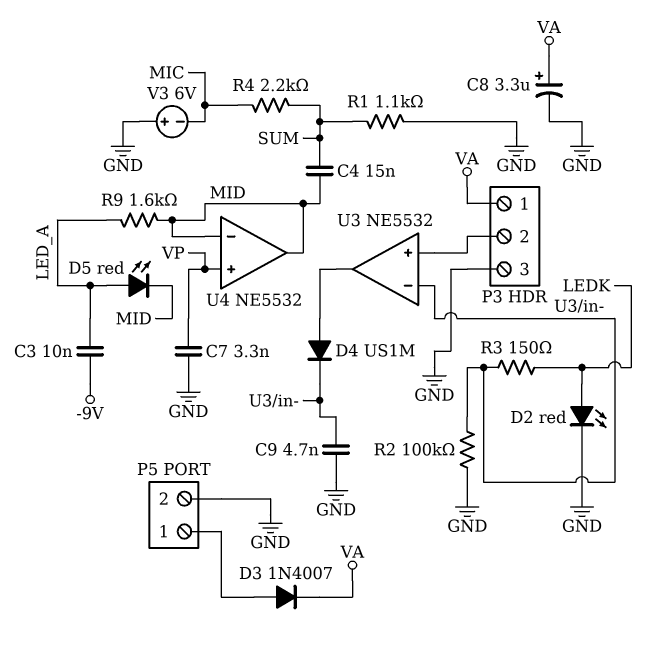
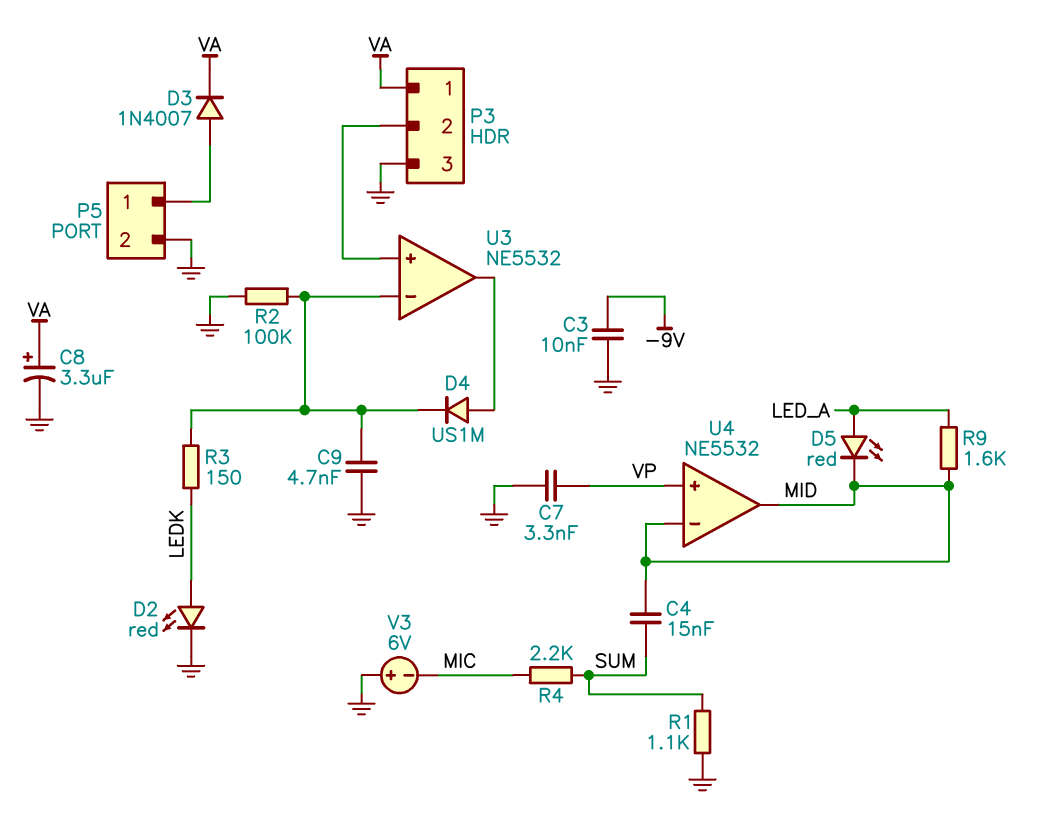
C3: 10nF (-9V, LED_A) -> 10nF (-9V, GND)

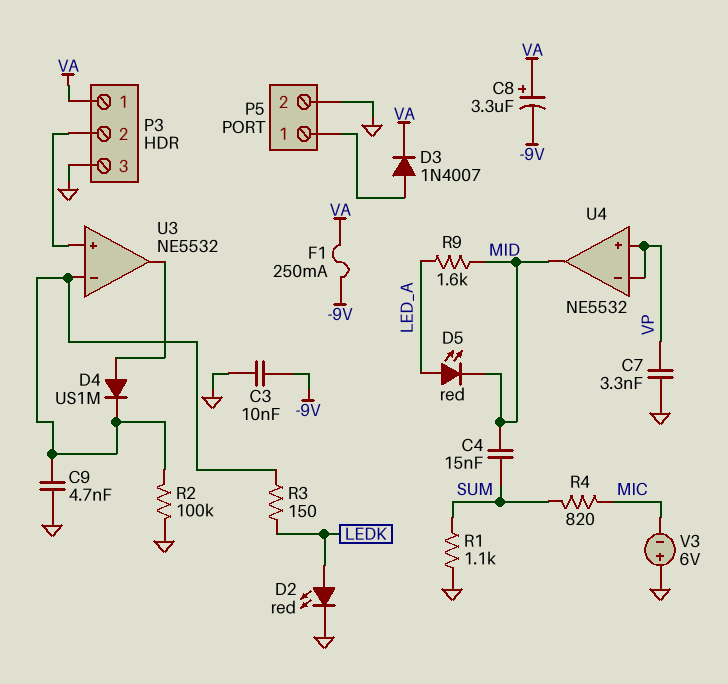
C8: 3.3uF (plus VA, minus GND) -> 3.3uF (plus VA, minus -9V)
F1: none -> 250mA (-9V, VA)
R4: 2.2k (MIC, SUM) -> 820 (MIC, SUM)
U4 pin in-: MID -> VP

